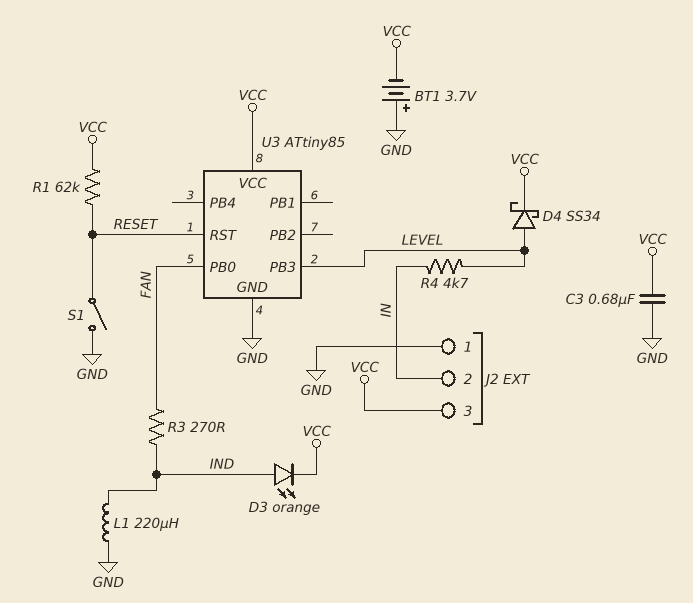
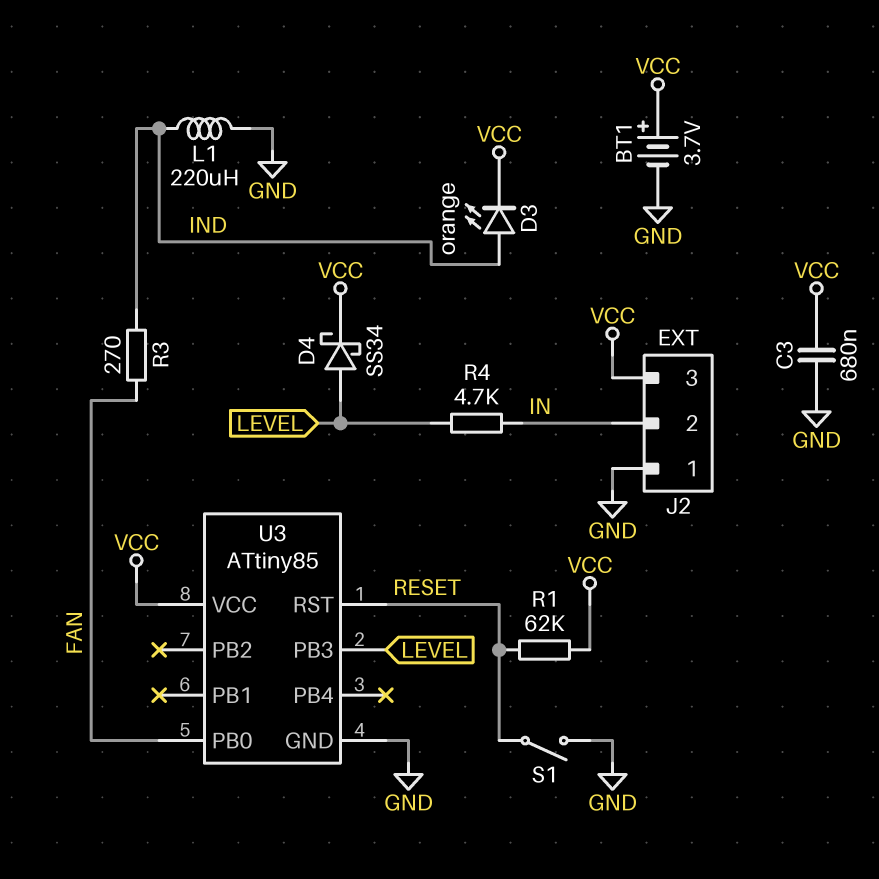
BT1: 3.7V (plus GND, minus VCC) -> 3.7V (plus VCC, minus GND)

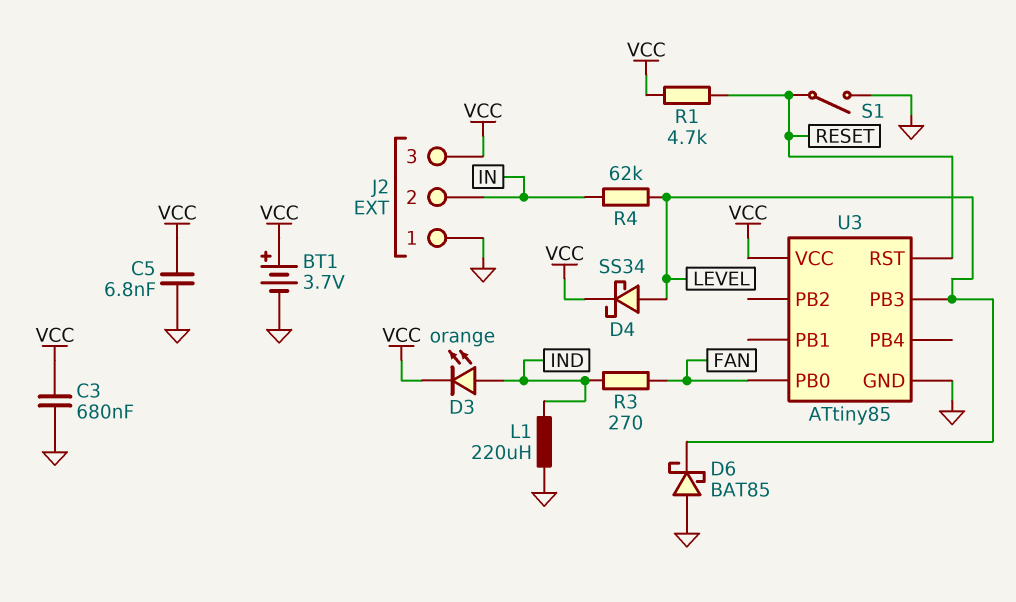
C5: none -> 6.8nF (GND, VCC)
D6: none -> schottky BAT85 (A GND, K LEVEL)
R1: 62k (RESET, VCC) -> 4.7k (RESET, VCC)
R4: 4.7k (IN, LEVEL) -> 62k (IN, LEVEL)

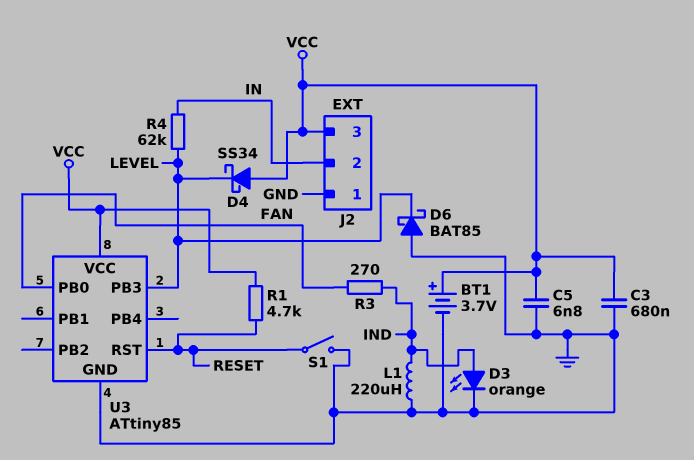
D3: LED orange (A IND, K VCC) -> LED orange (A IND, K GND)
D4: schottky SS34 (A LEVEL, K VCC) -> schottky SS34 (A VCC, K LEVEL)

